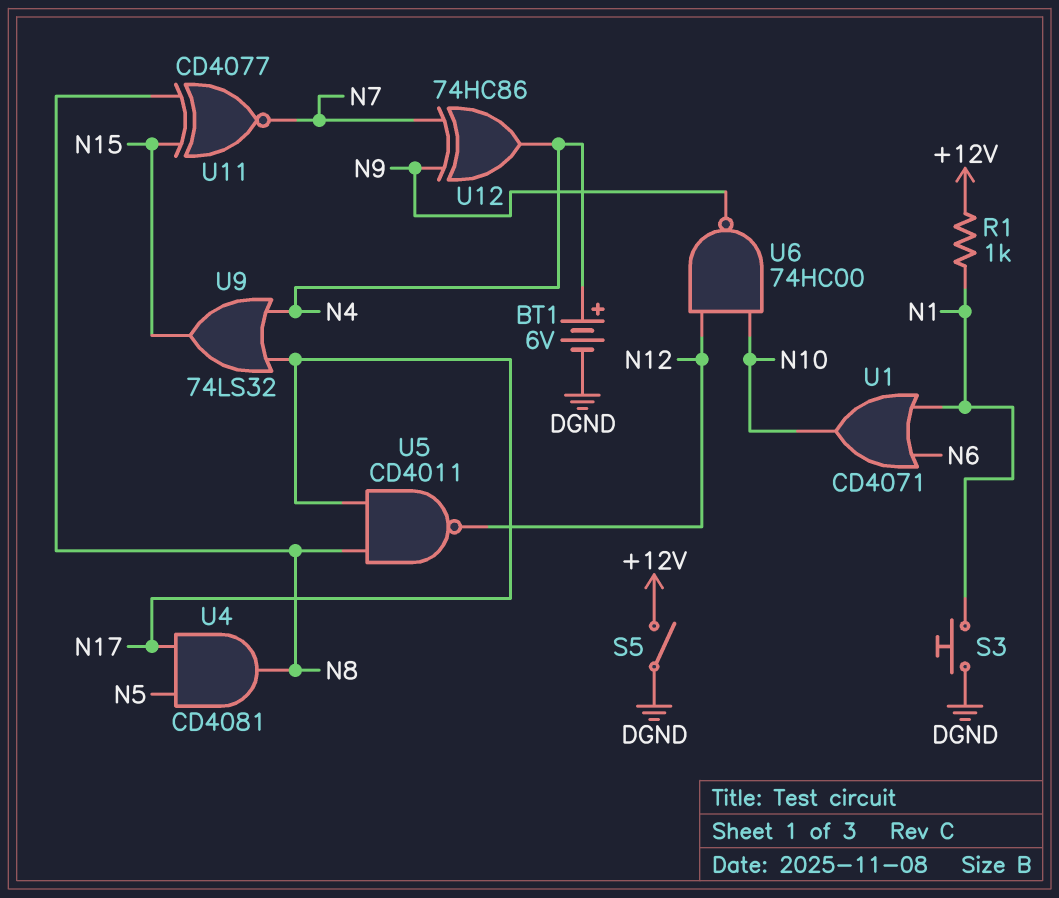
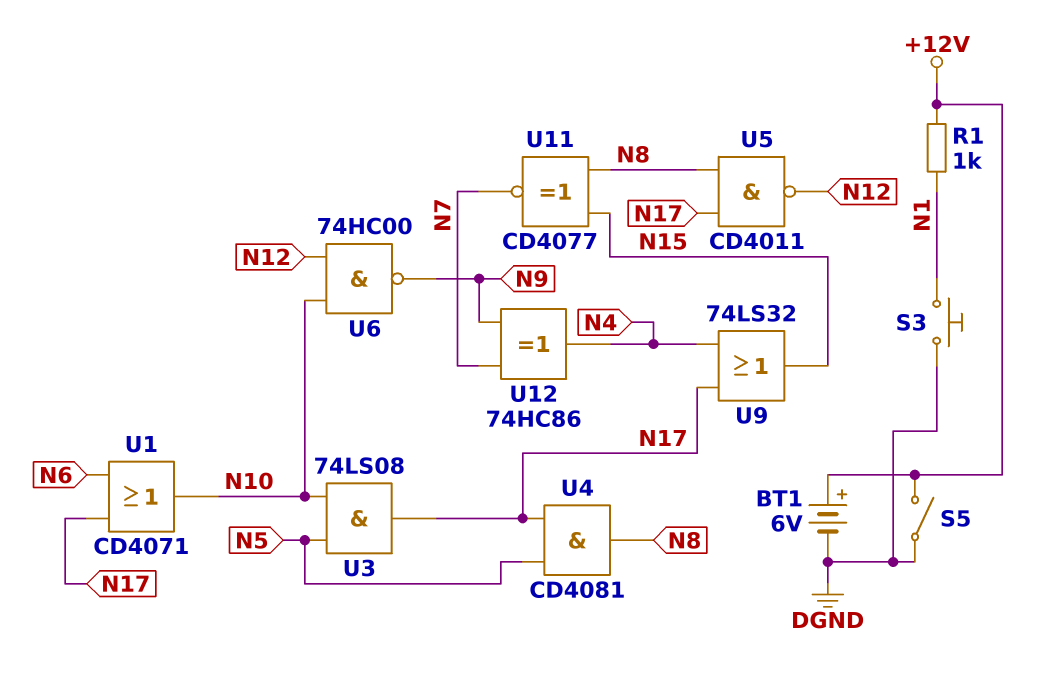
BT1: 6V (plus N4, minus DGND) -> 6V (plus +12V, minus DGND)
U1: OR CD4071 (in N1, in N6, out N10) -> OR CD4071 (in N6, in N17, out N10)
U3: none -> AND 74LS08 (in N5, in N10, out N17)

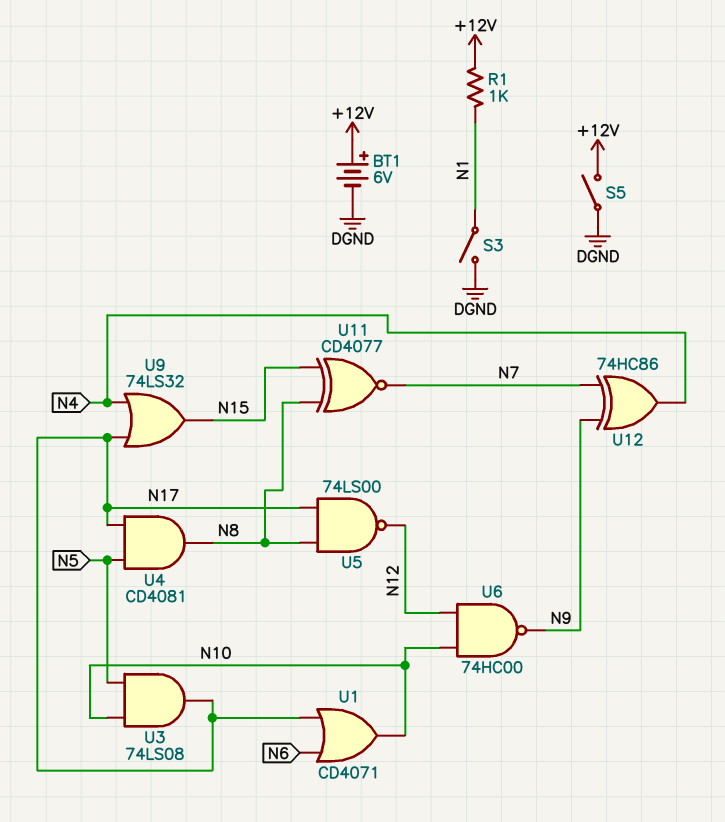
S3: button (DGND, N1) -> switch (DGND, N1)
U5: NAND CD4011 (in N8, in N17, out N12) -> NAND 74LS00 (in N8, in N17, out N12)

